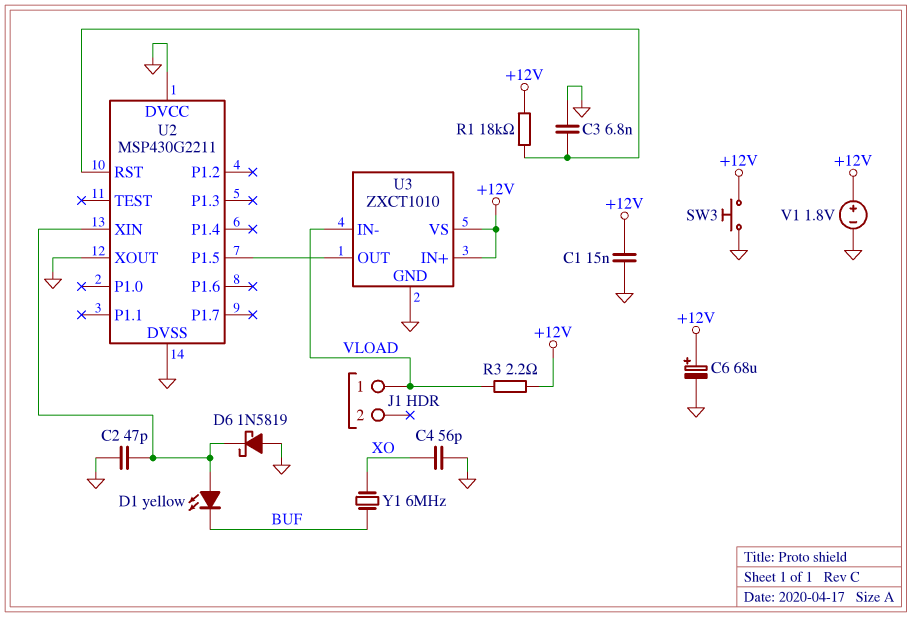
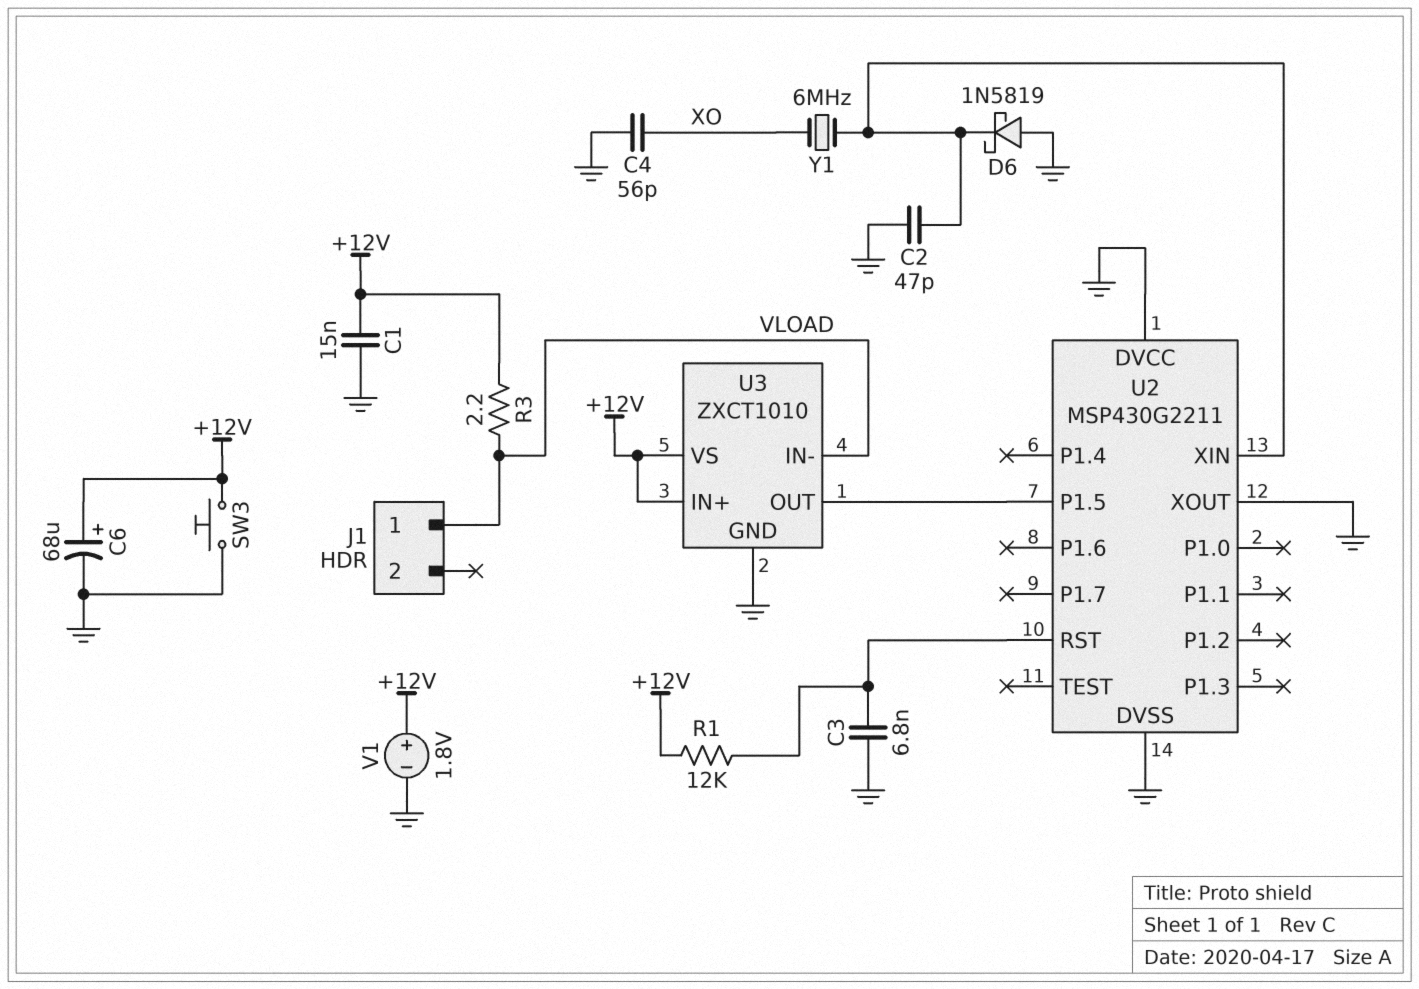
D1: LED yellow (A U2/XIN, K BUF) -> none
R1: 18k (+12V, U2/RST) -> 12k (+12V, U2/RST)
Y1: 6MHz (BUF, XO) -> 6MHz (U2/XIN, XO)

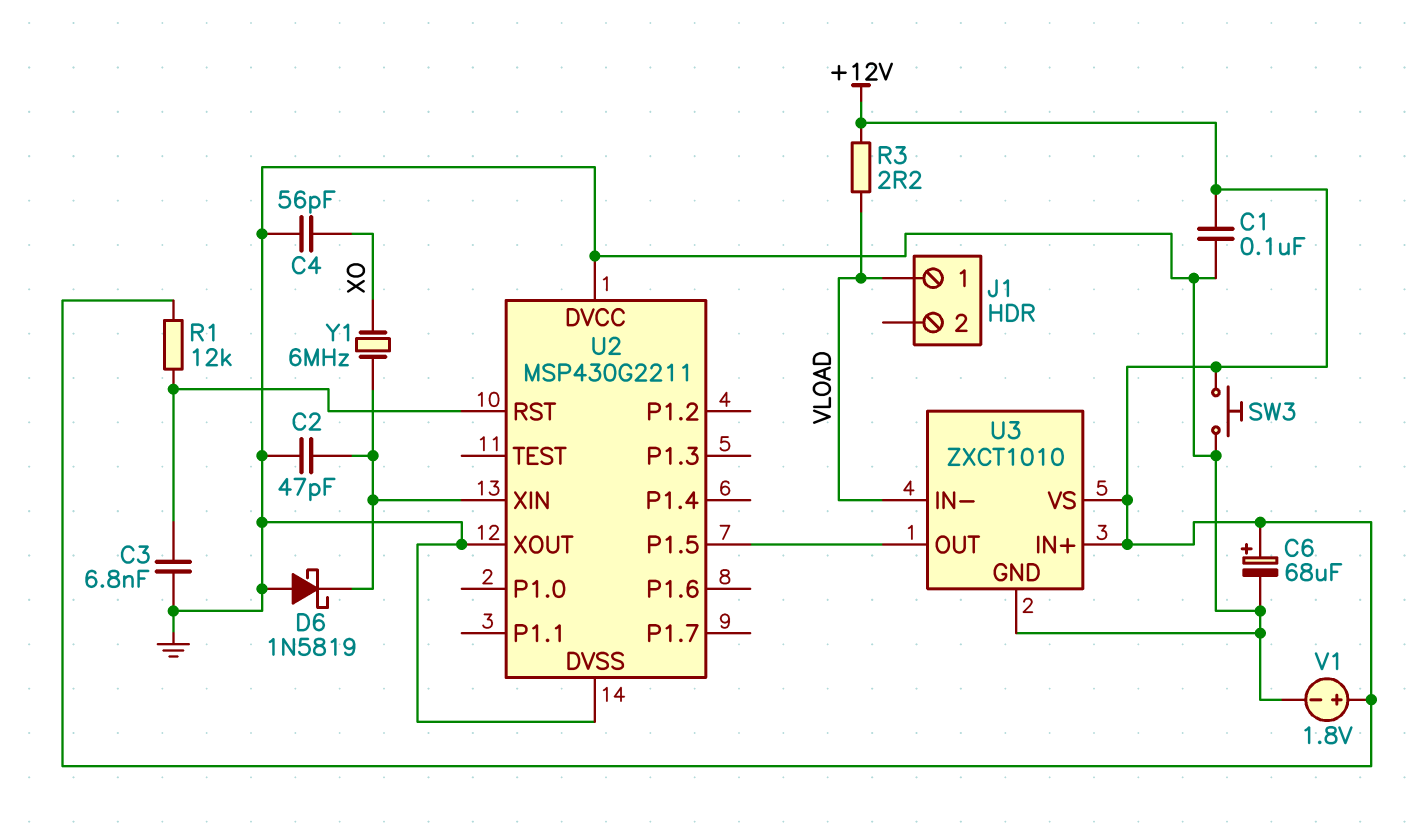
C1: 15nF (+12V, GND) -> 100nF (+12V, GND)

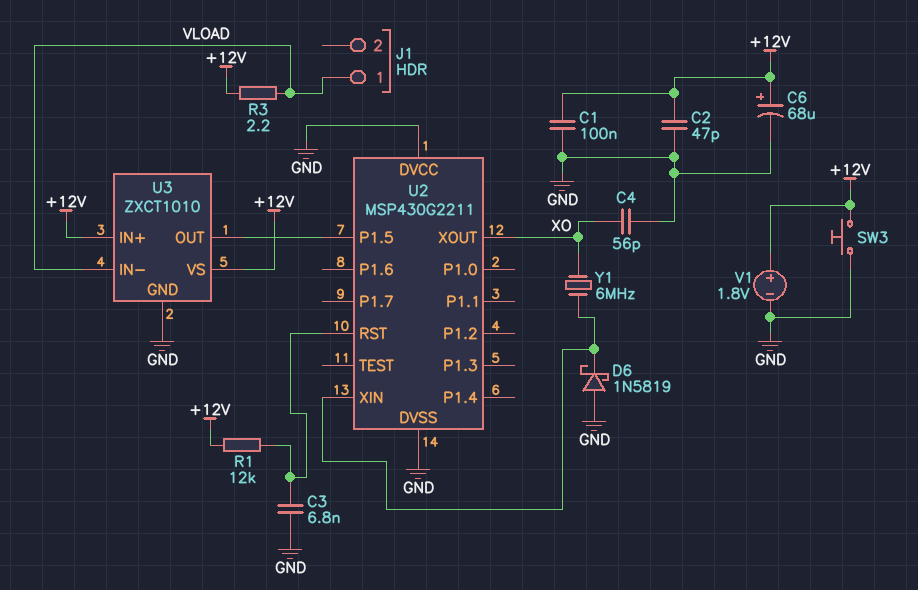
C2: 47pF (GND, U2/XIN) -> 47pF (+12V, GND)
U2 pin XOUT: GND -> XO

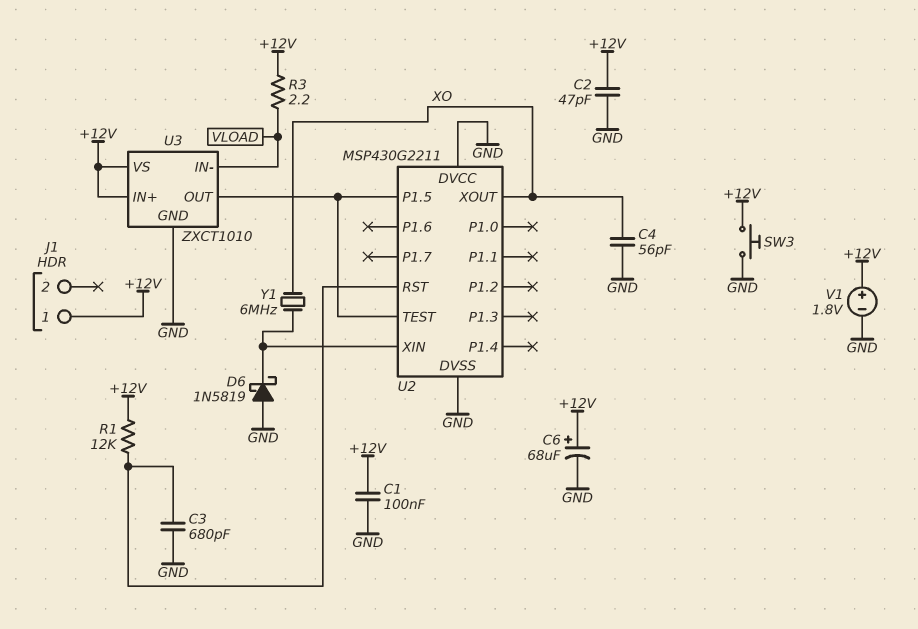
C3: 6.8nF (GND, U2/RST) -> 680pF (GND, U2/RST)
J1 pin 1: VLOAD -> +12V
U2 pin TEST: none -> U2/P1.5

